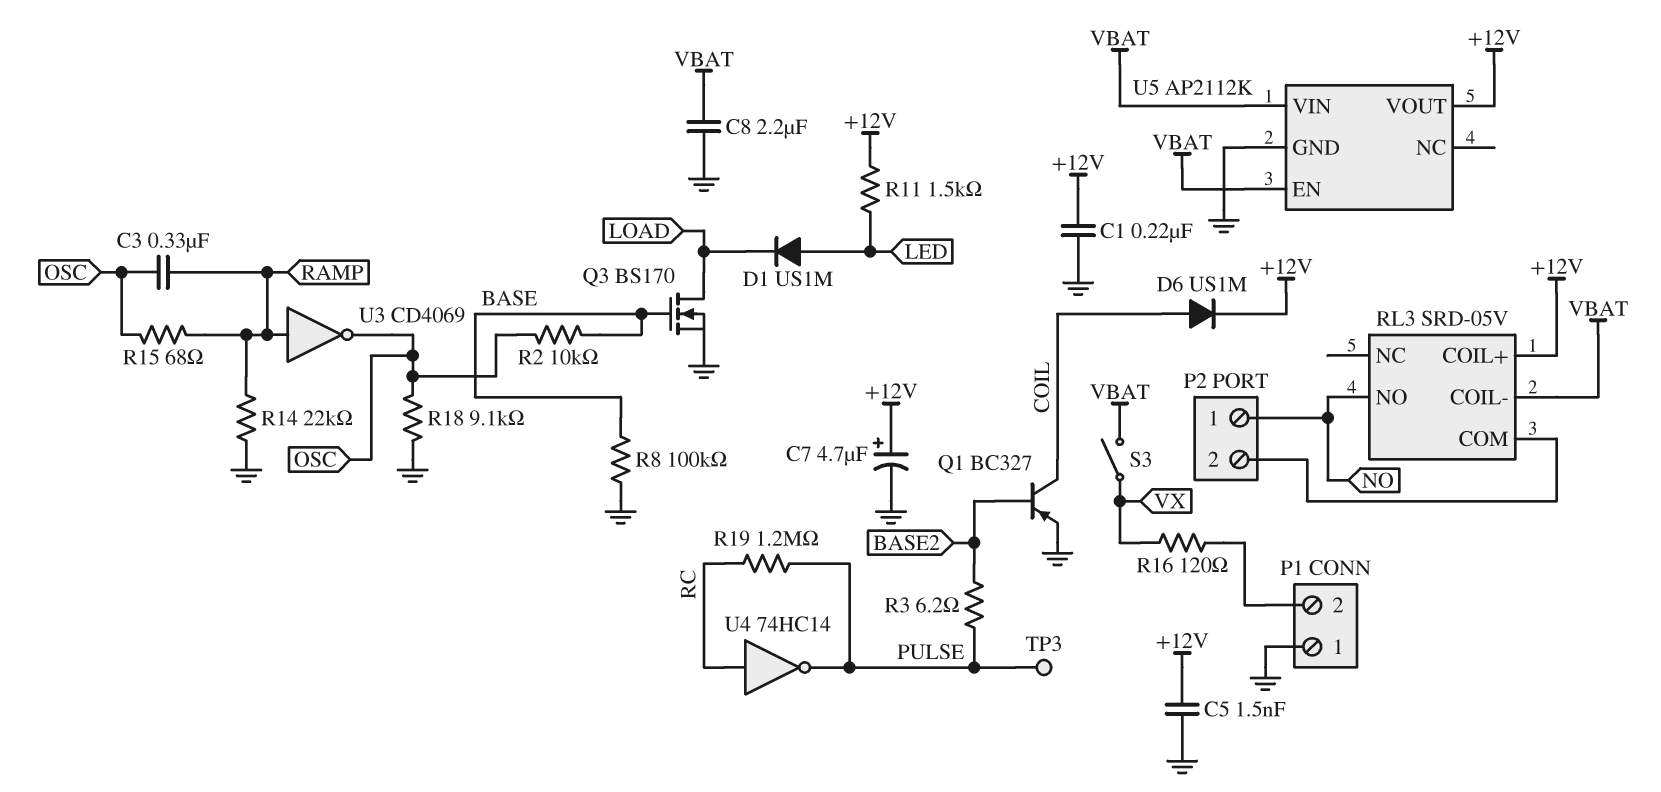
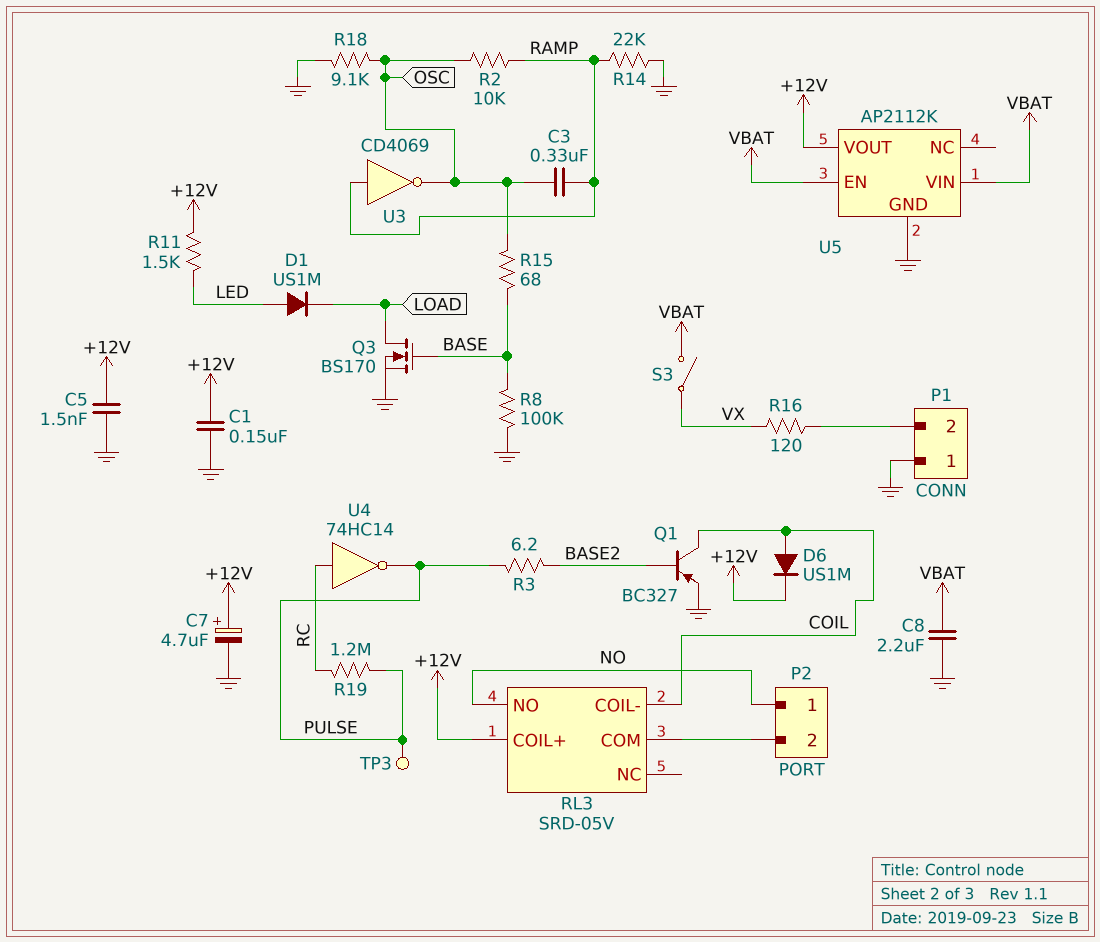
C1: 220nF (+12V, GND) -> 150nF (+12V, GND)
R2: 10k (BASE, OSC) -> 10k (OSC, RAMP)
R15: 68 (OSC, RAMP) -> 68 (BASE, OSC)
RL3 pin COIL-: VBAT -> COIL

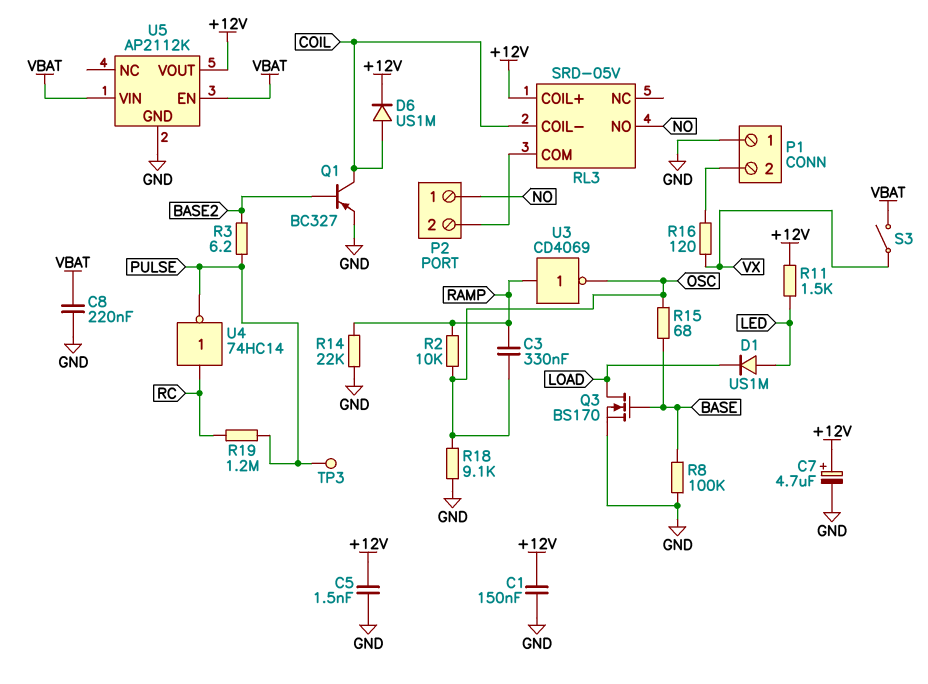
C8: 2.2uF (GND, VBAT) -> 220nF (GND, VBAT)

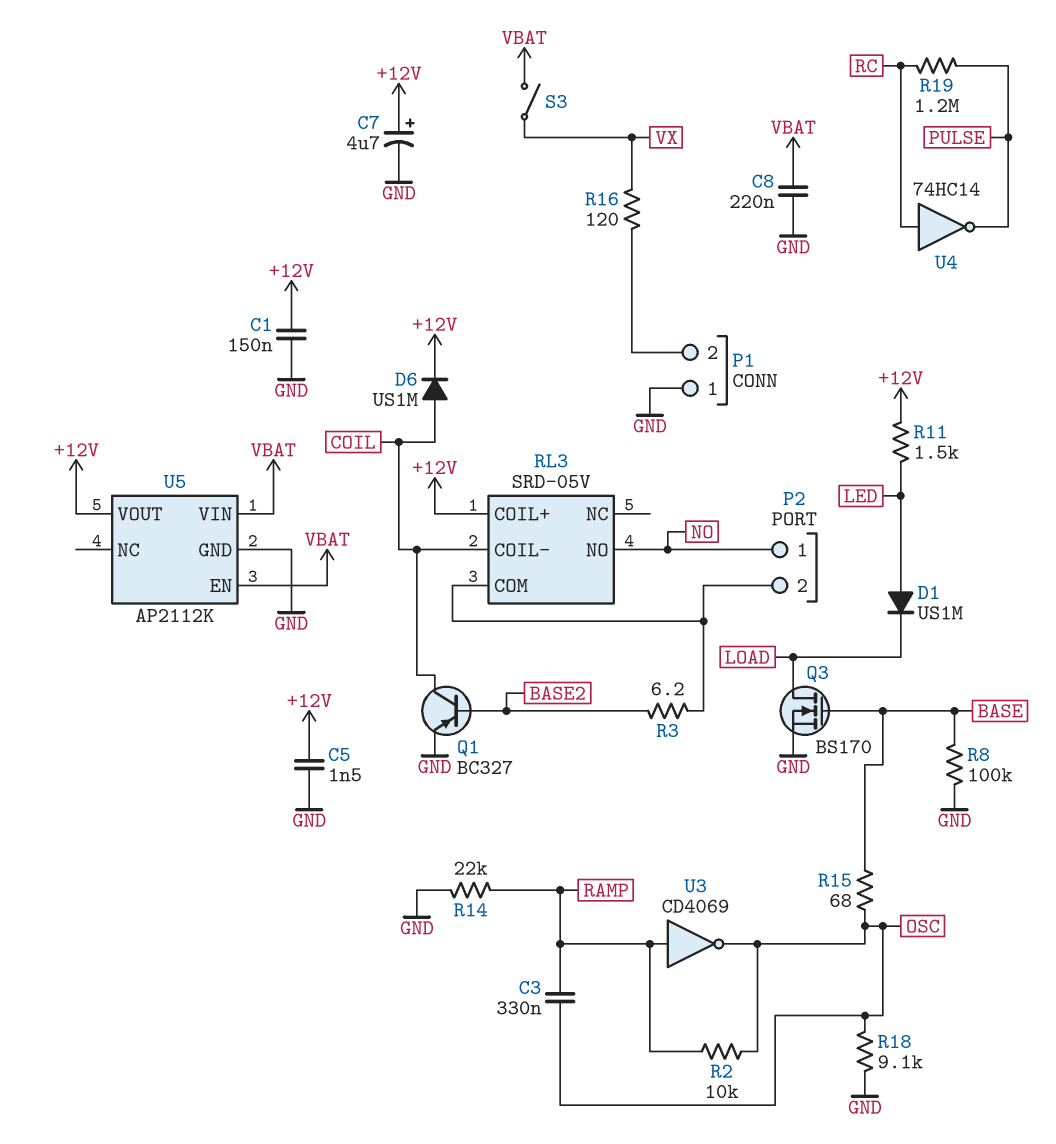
R3: 6.2 (BASE2, PULSE) -> 6.2 (BASE2, P2/2)
TP3: test point (PULSE) -> none

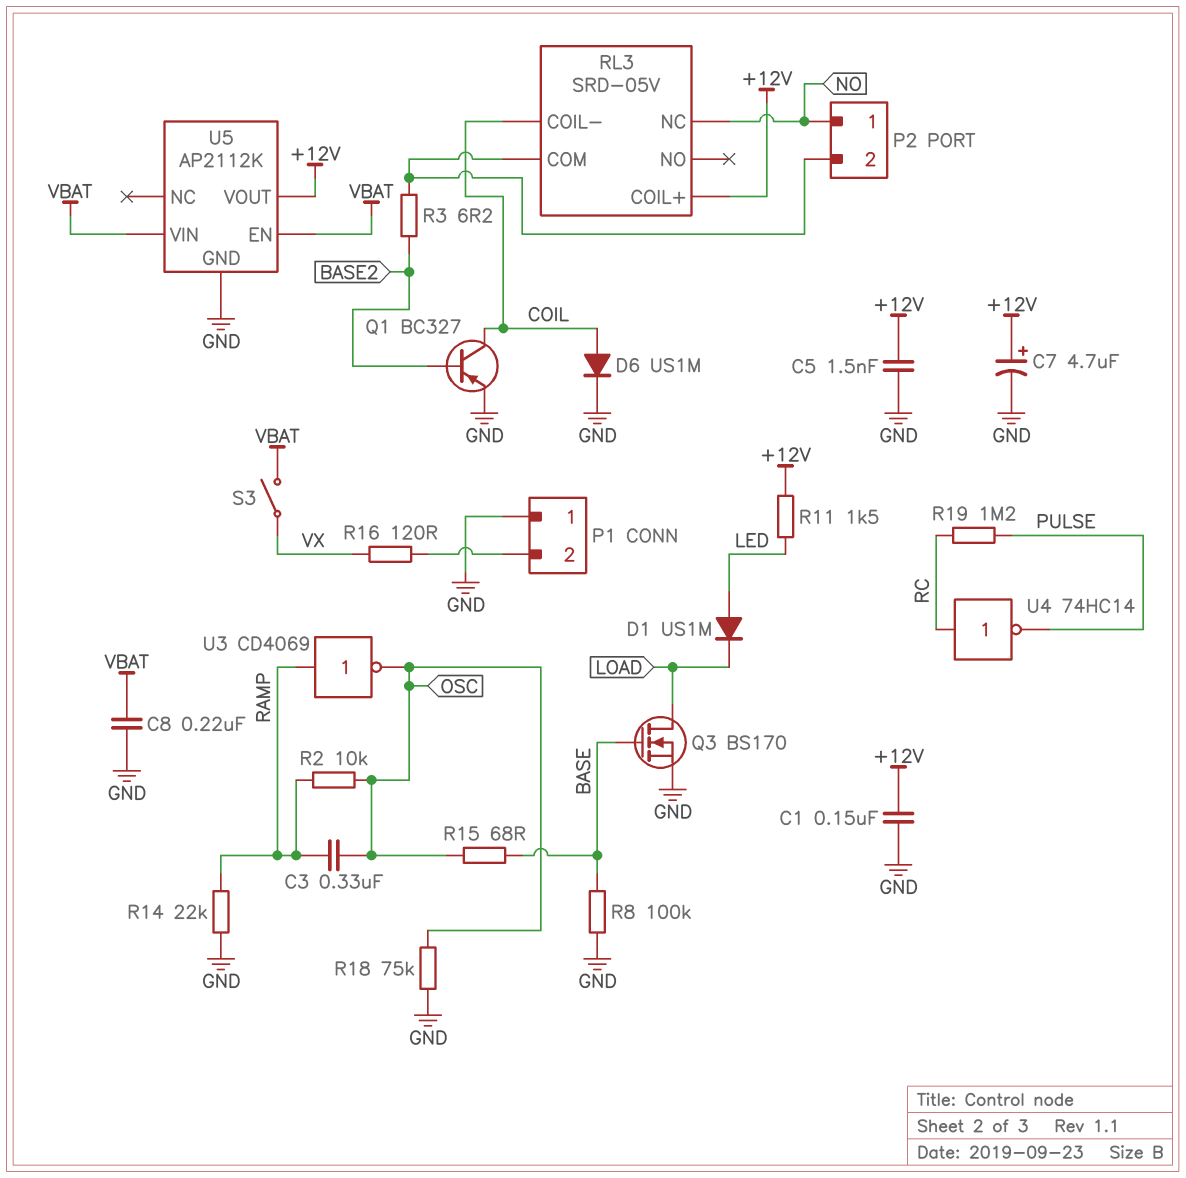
D6: diode US1M (A COIL, K +12V) -> diode US1M (A COIL, K GND)
R18: 9.1k (GND, OSC) -> 75k (GND, OSC)
RL3 pin NC: none -> NO
RL3 pin NO: NO -> none

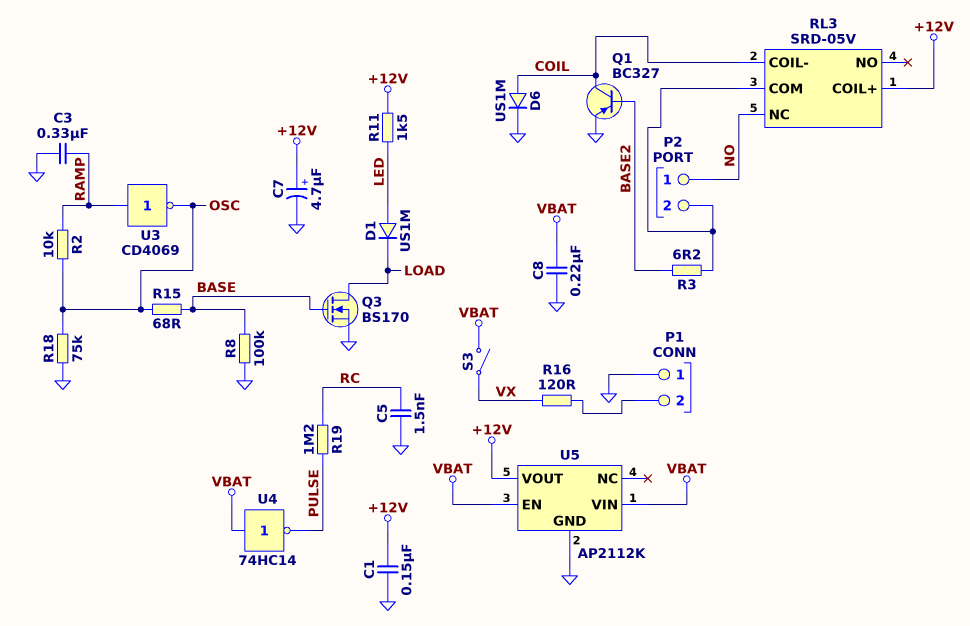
C3: 330nF (OSC, RAMP) -> 330nF (GND, RAMP)
C5: 1.5nF (+12V, GND) -> 1.5nF (GND, RC)
R14: 22k (GND, RAMP) -> none
U4: NOT 74HC14 (in RC, out PULSE) -> NOT 74HC14 (in VBAT, out PULSE)

